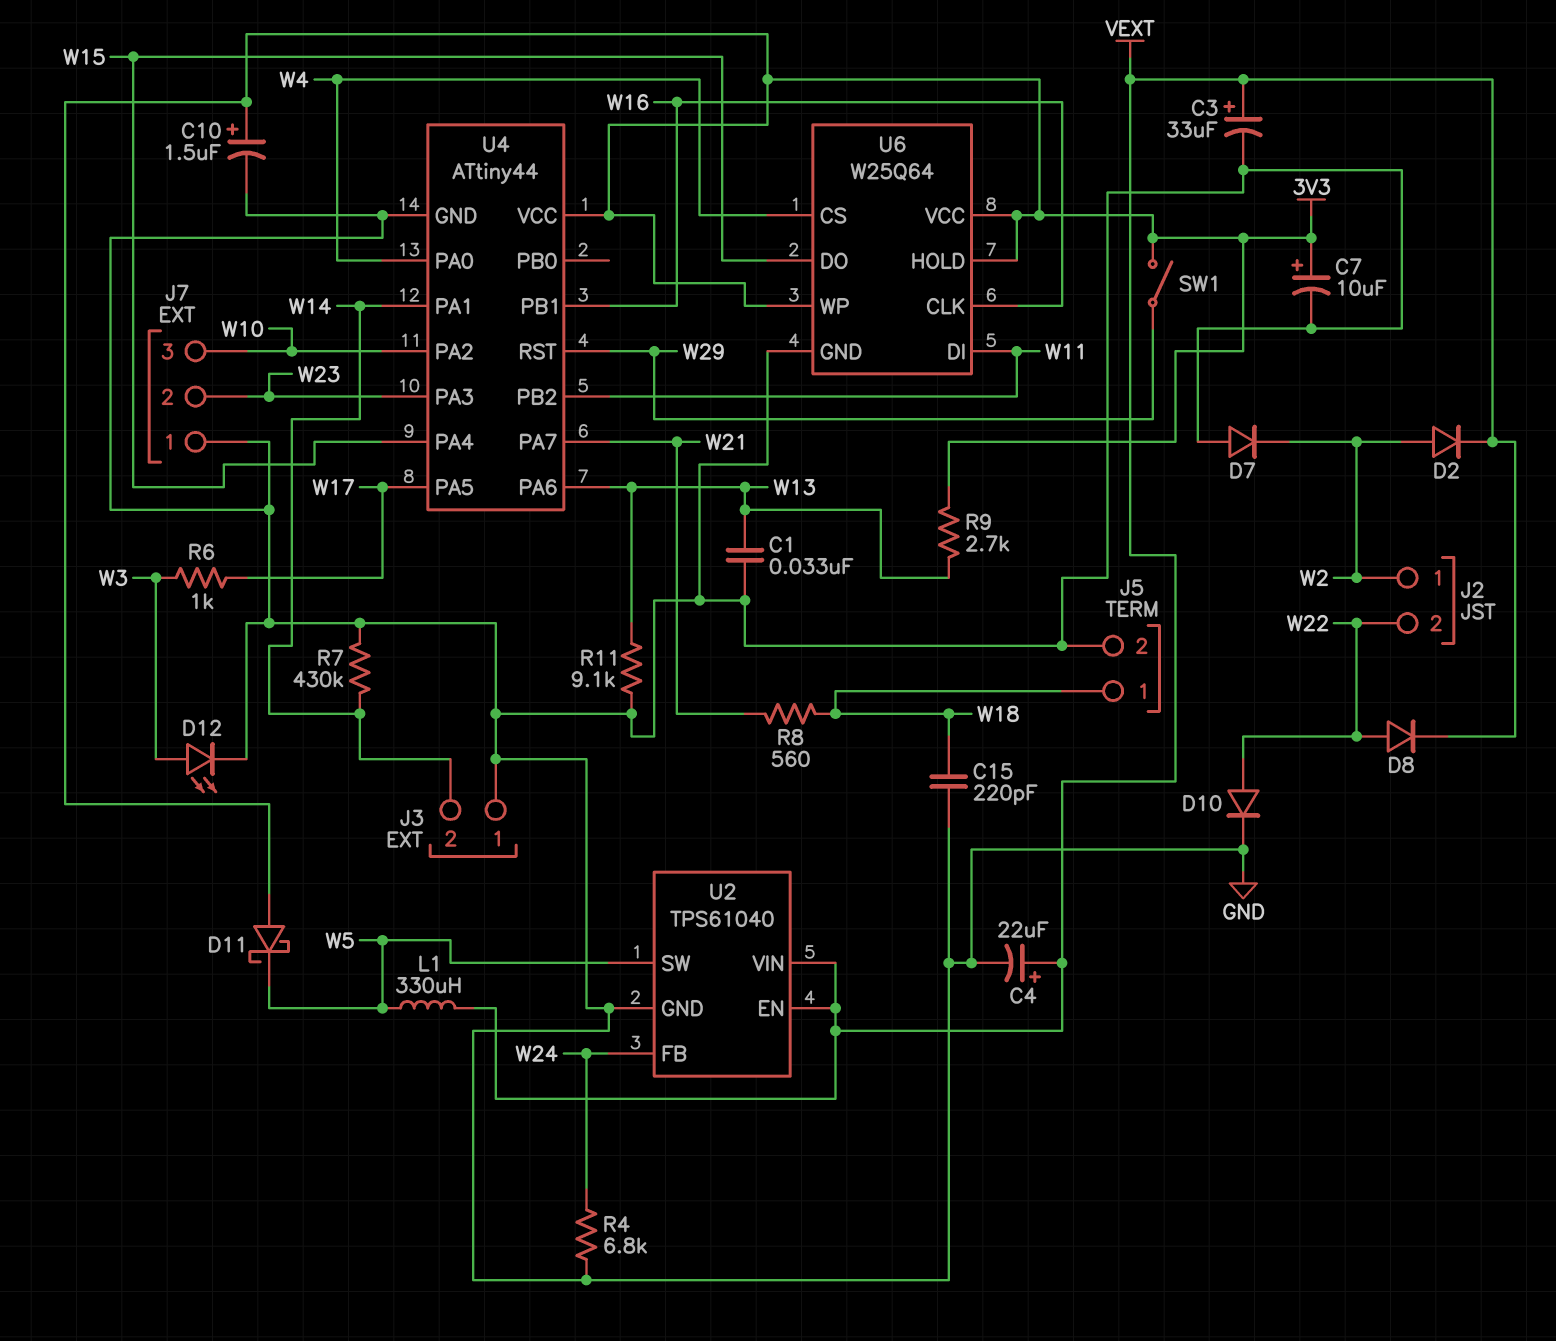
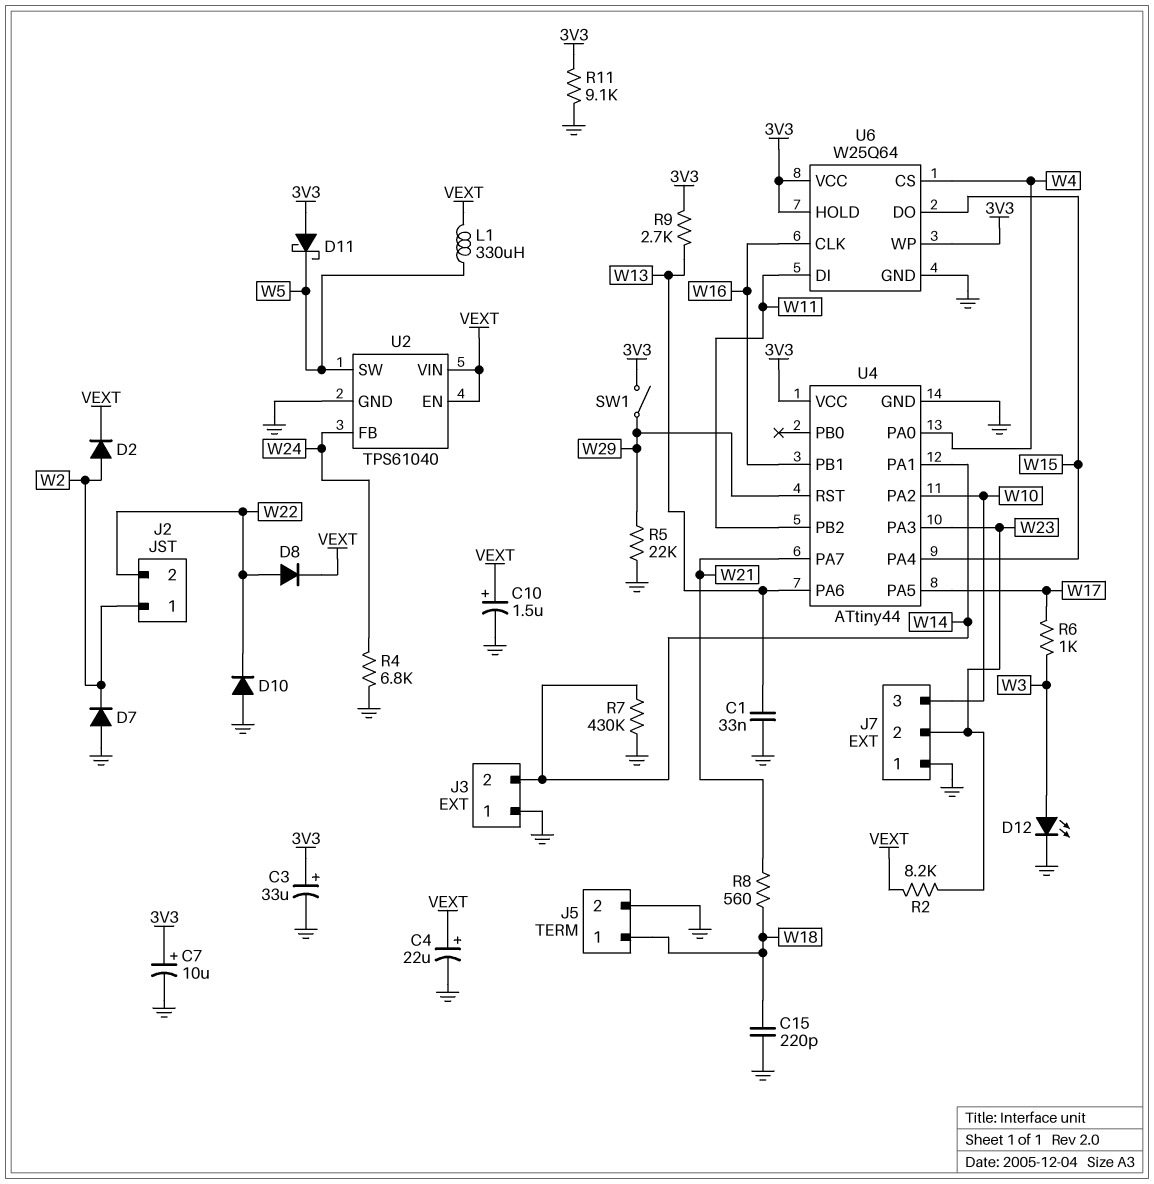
C3: 33uF (plus VEXT, minus GND) -> 33uF (plus 3V3, minus GND)
C10: 1.5uF (plus 3V3, minus GND) -> 1.5uF (plus VEXT, minus GND)
D10: diode (A W22, K GND) -> diode (A GND, K W22)
R2: none -> 8.2k (VEXT, W23)
R5: none -> 22k (GND, W29)
R11: 9.1k (GND, W13) -> 9.1k (3V3, GND)

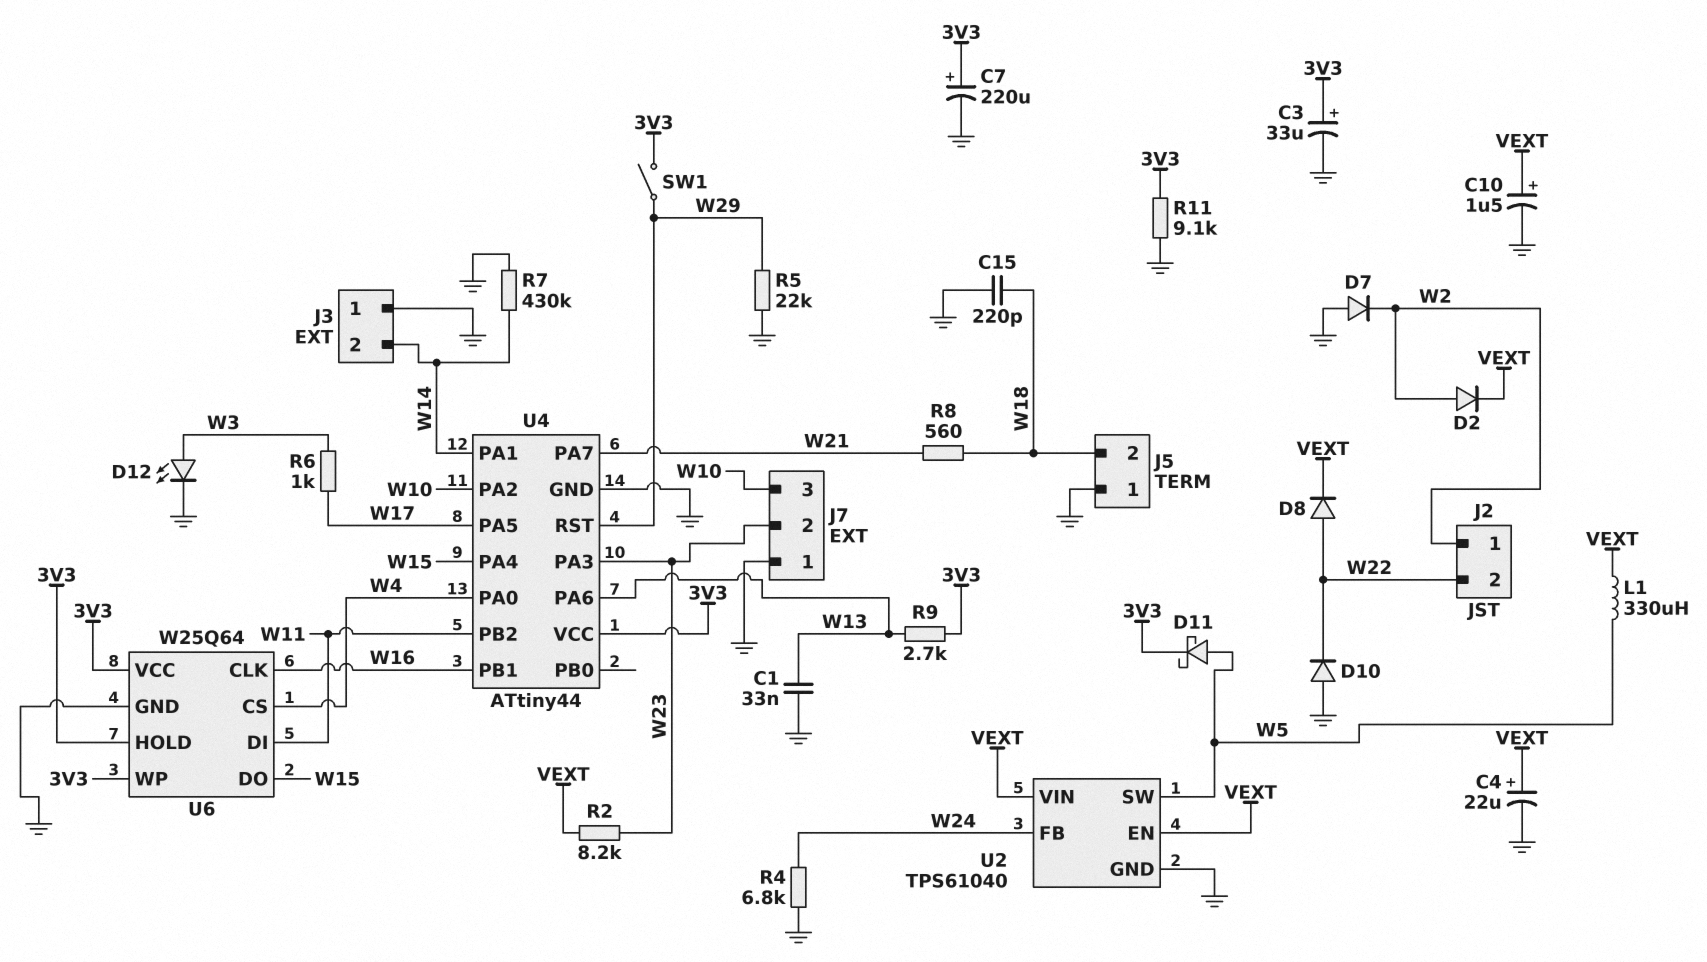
C7: 10uF (plus 3V3, minus GND) -> 220uF (plus 3V3, minus GND)
D11: schottky (A 3V3, K W5) -> schottky (A W5, K 3V3)
J5 pin 1: W18 -> GND
J5 pin 2: GND -> W18

